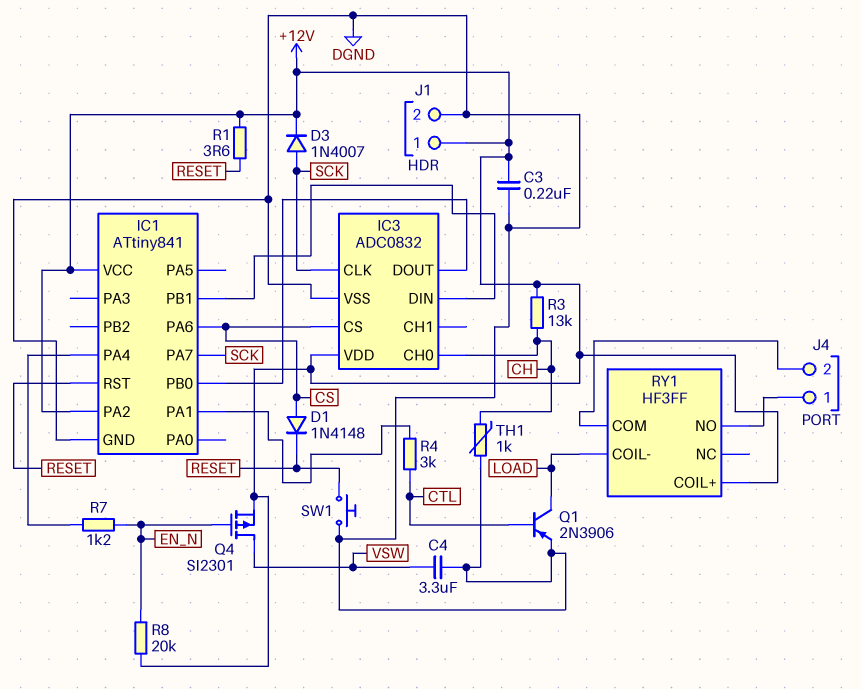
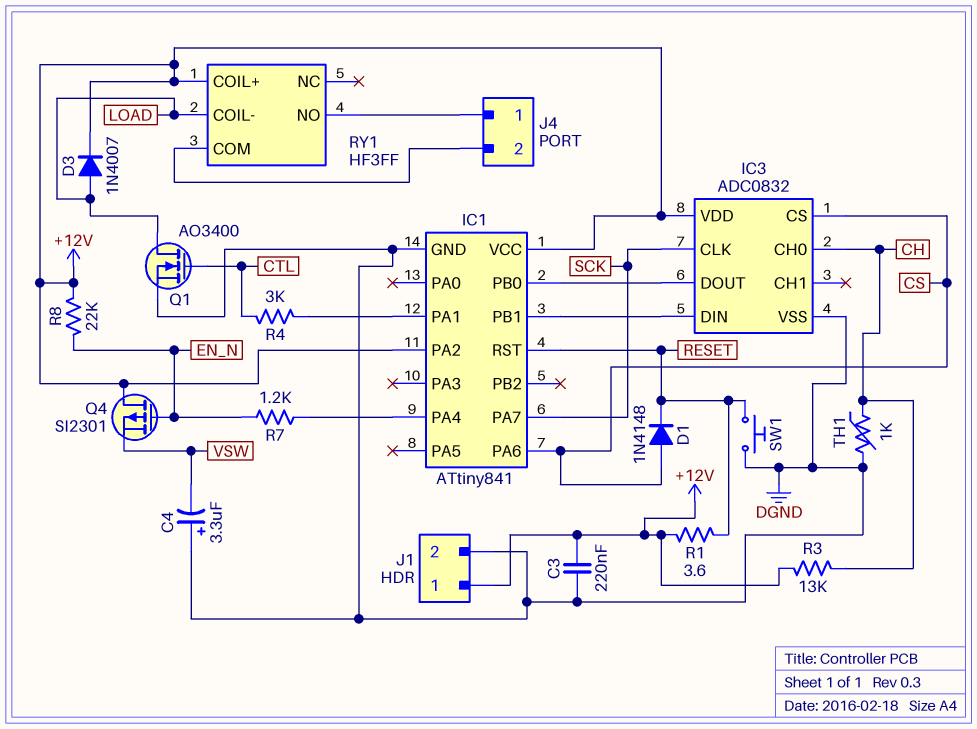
C4: 3.3uF (DGND, VSW) -> 3.3uF (plus DGND, minus VSW)
D3: diode 1N4007 (A SCK, K +12V) -> diode 1N4007 (A LOAD, K +12V)
Q1: PNP 2N3906 (B CTL, C LOAD, E DGND) -> NMOS AO3400 (G CTL, D LOAD, S DGND)
Q4: PMOS SI2301 (G EN_N, D VSW, S +12V) -> PMOS SI2301 (G EN_N, D +12V, S VSW)
R8: 20k (+12V, EN_N) -> 22k (+12V, EN_N)

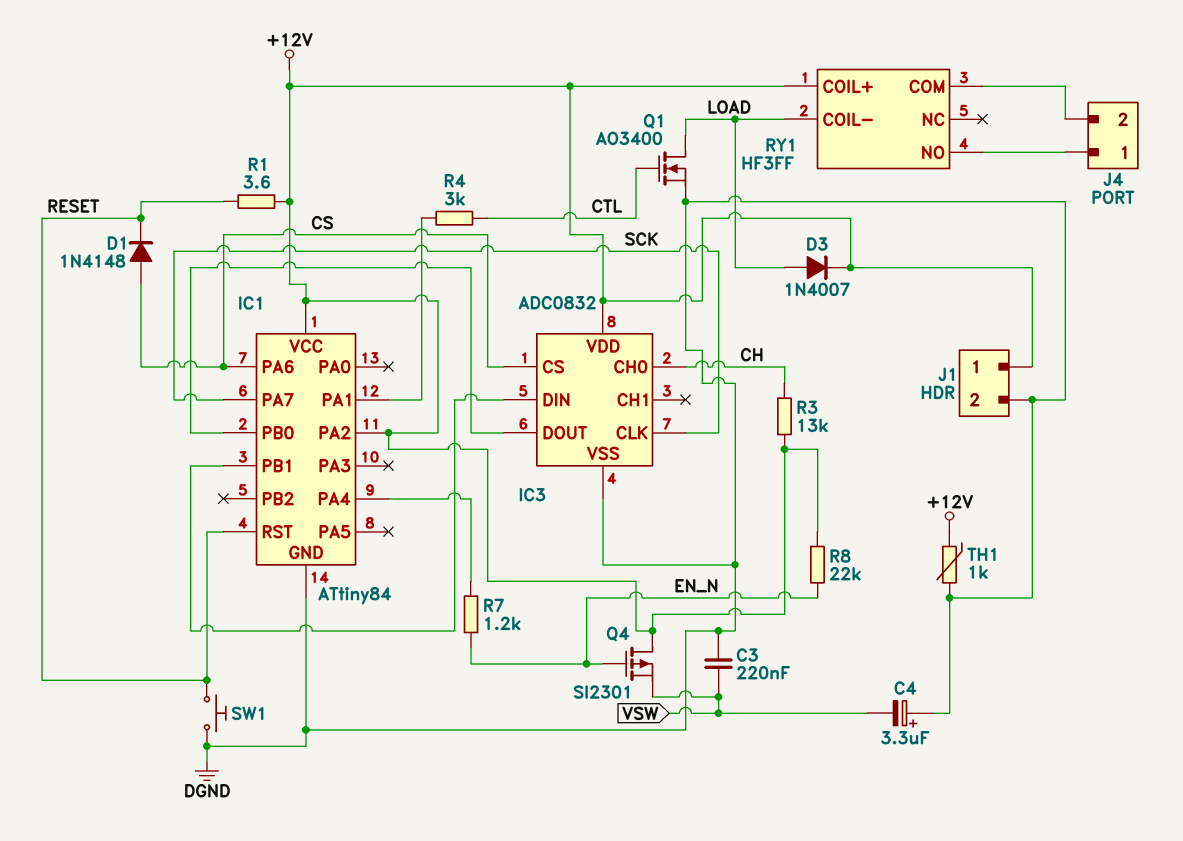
C3: 220nF (+12V, DGND) -> 220nF (DGND, VSW)
IC1: ATtiny841 -> ATtiny84
TH1: 1k (CH, DGND) -> 1k (+12V, DGND)

